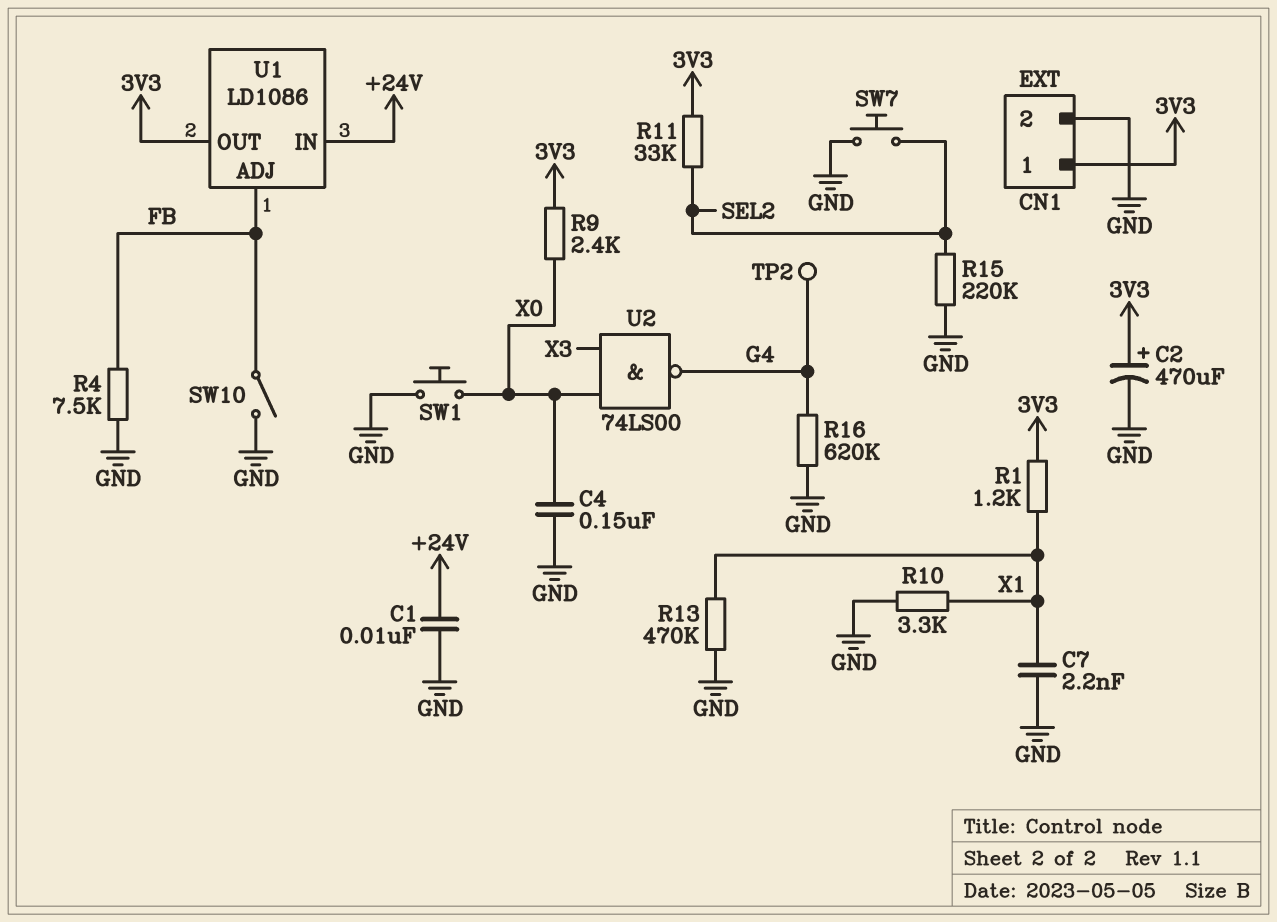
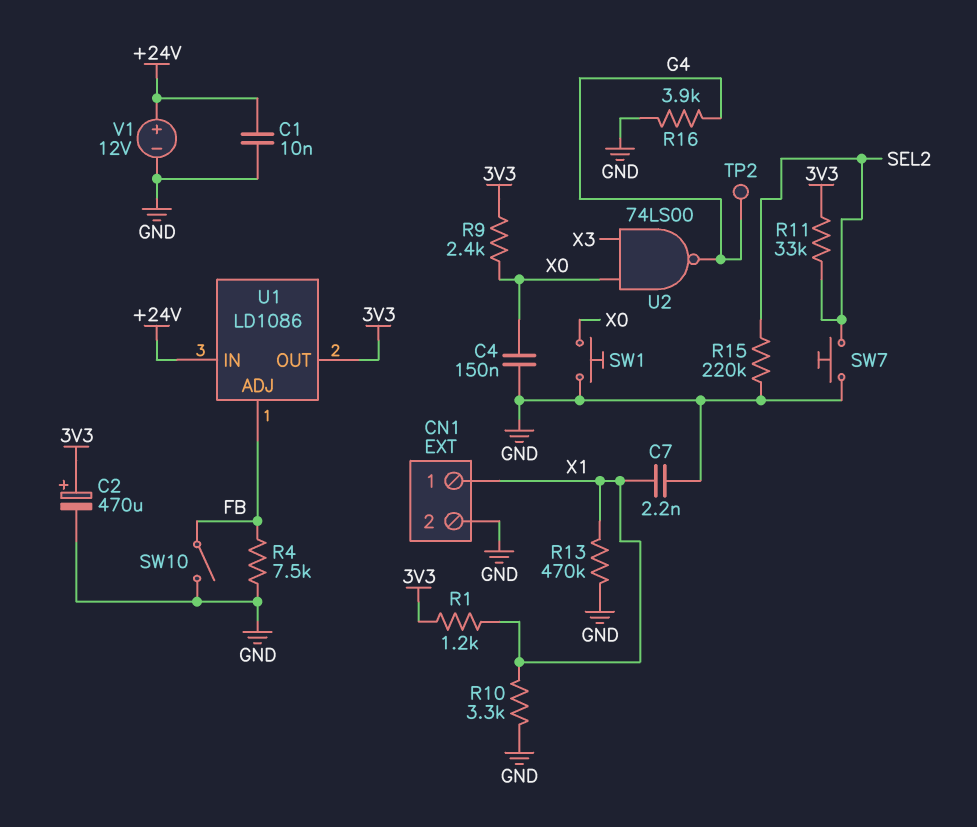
CN1 pin 1: 3V3 -> X1
R16: 620k (G4, GND) -> 3.9k (G4, GND)
V1: none -> 12V (plus +24V, minus GND)

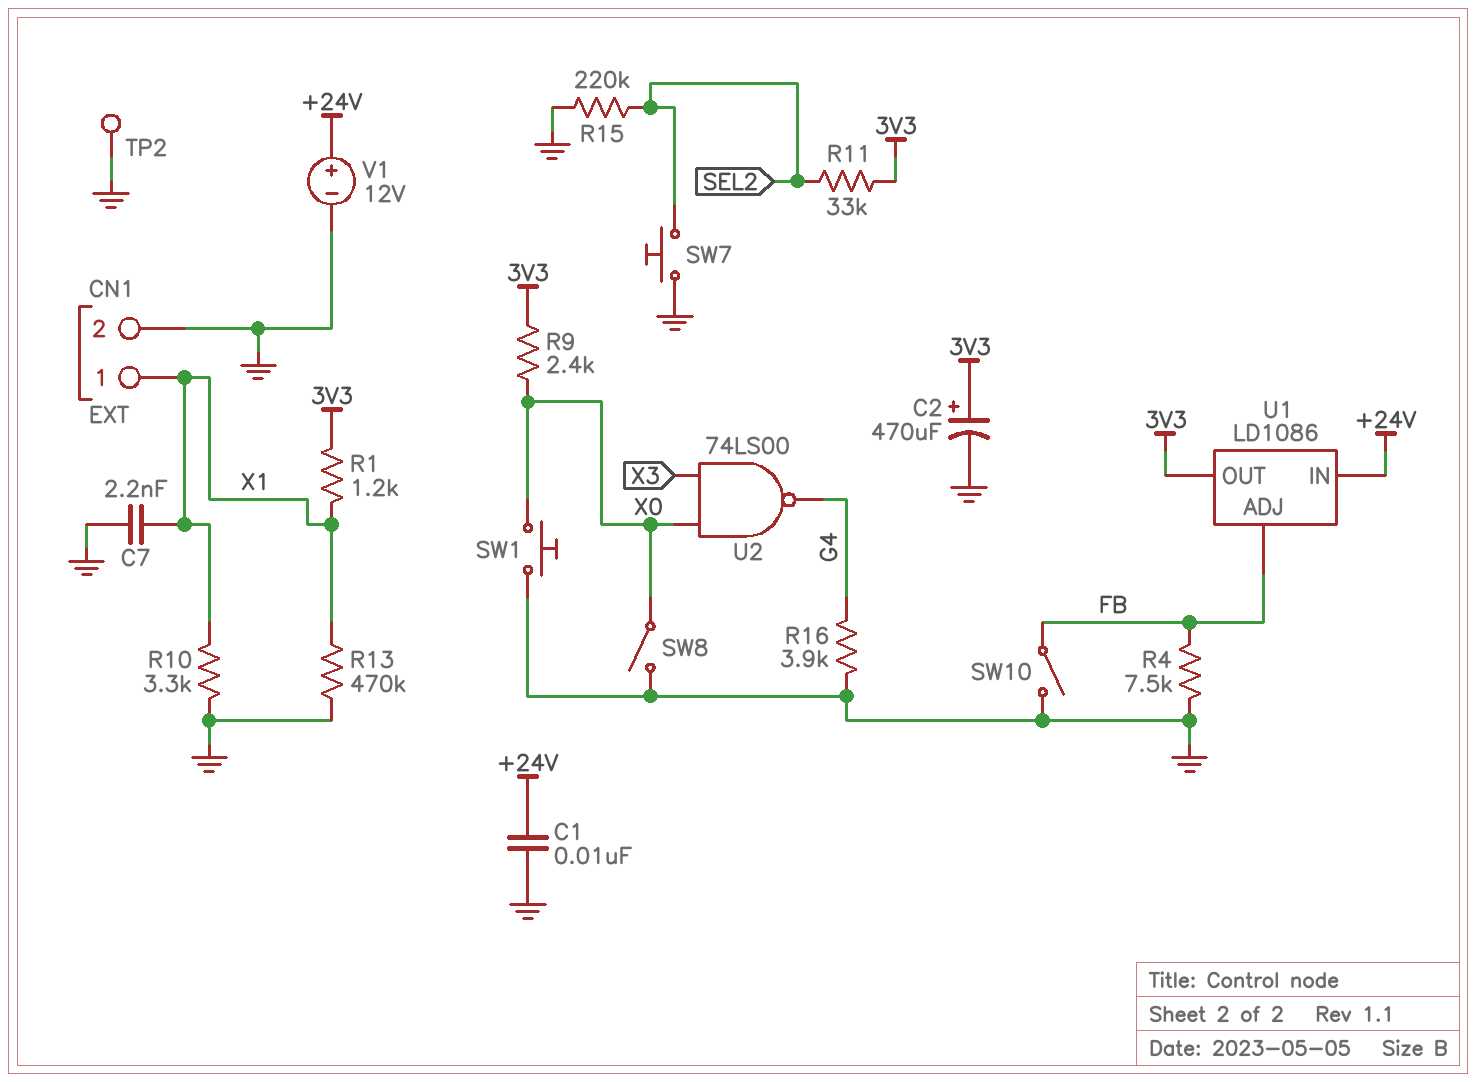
C4: 150nF (GND, X0) -> none
SW8: none -> switch (GND, X0)
TP2: test point (G4) -> test point (GND)

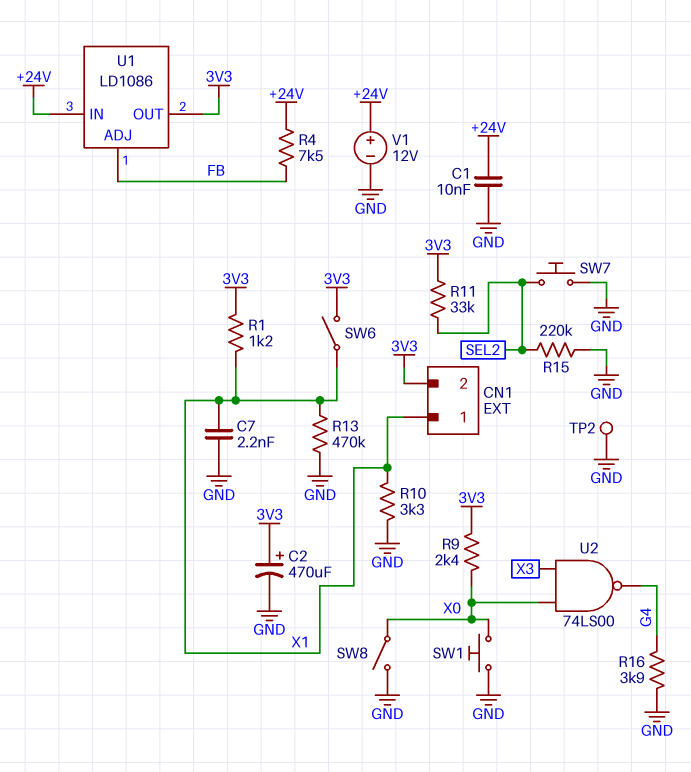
CN1 pin 2: GND -> 3V3
R4: 7.5k (FB, GND) -> 7.5k (+24V, FB)
SW6: none -> switch (3V3, X1)
SW10: switch (FB, GND) -> none

